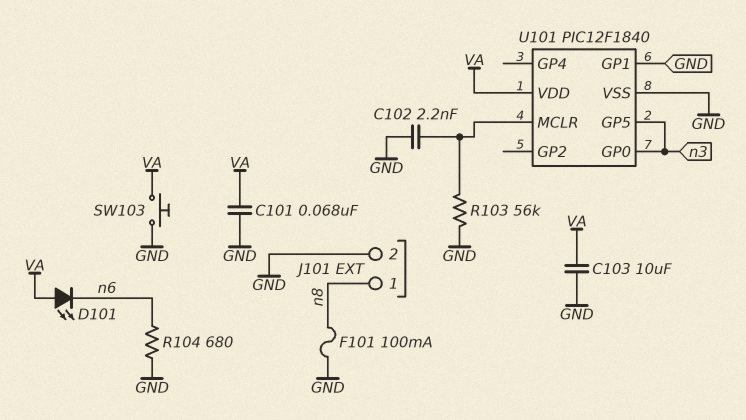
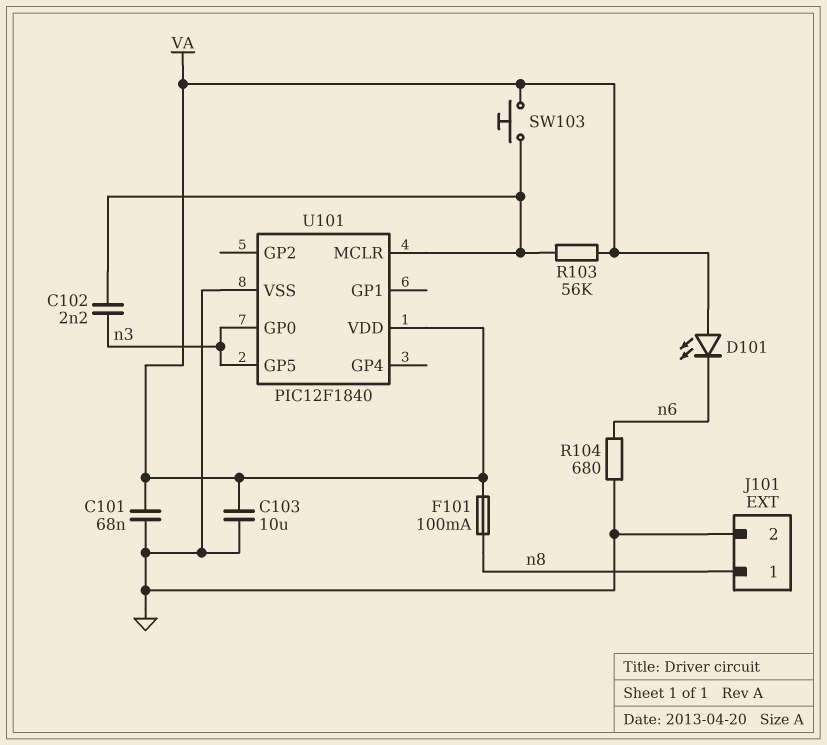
C102: 2.2nF (GND, U101/MCLR) -> 2.2nF (U101/MCLR, n3)
F101: 100mA (GND, n8) -> 100mA (VA, n8)
R103: 56k (GND, U101/MCLR) -> 56k (U101/MCLR, VA)
SW103: button (GND, VA) -> button (U101/MCLR, VA)
U101 pin GP1: GND -> none

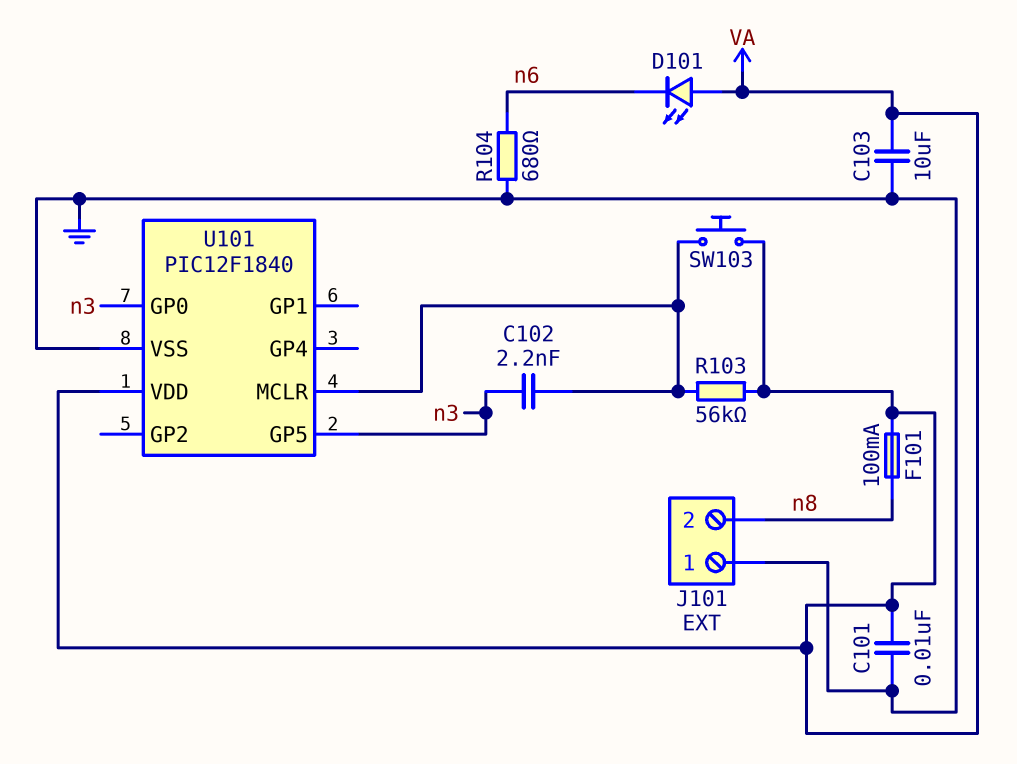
C101: 68nF (GND, VA) -> 10nF (GND, VA)
J101 pin 1: n8 -> GND
J101 pin 2: GND -> n8

